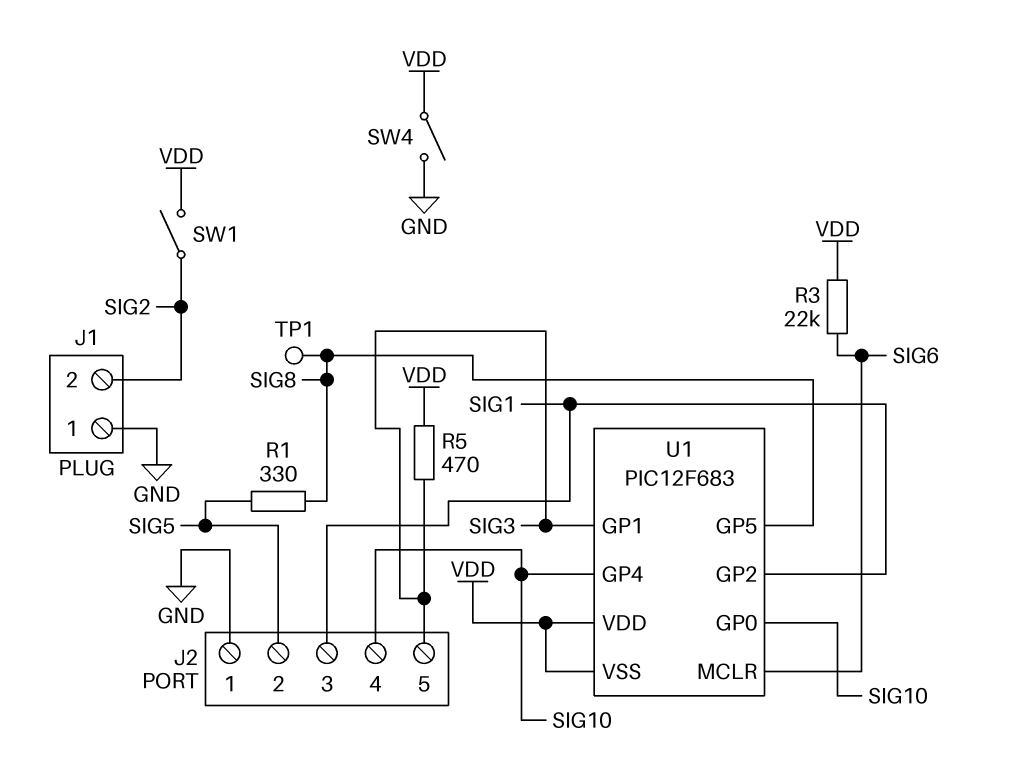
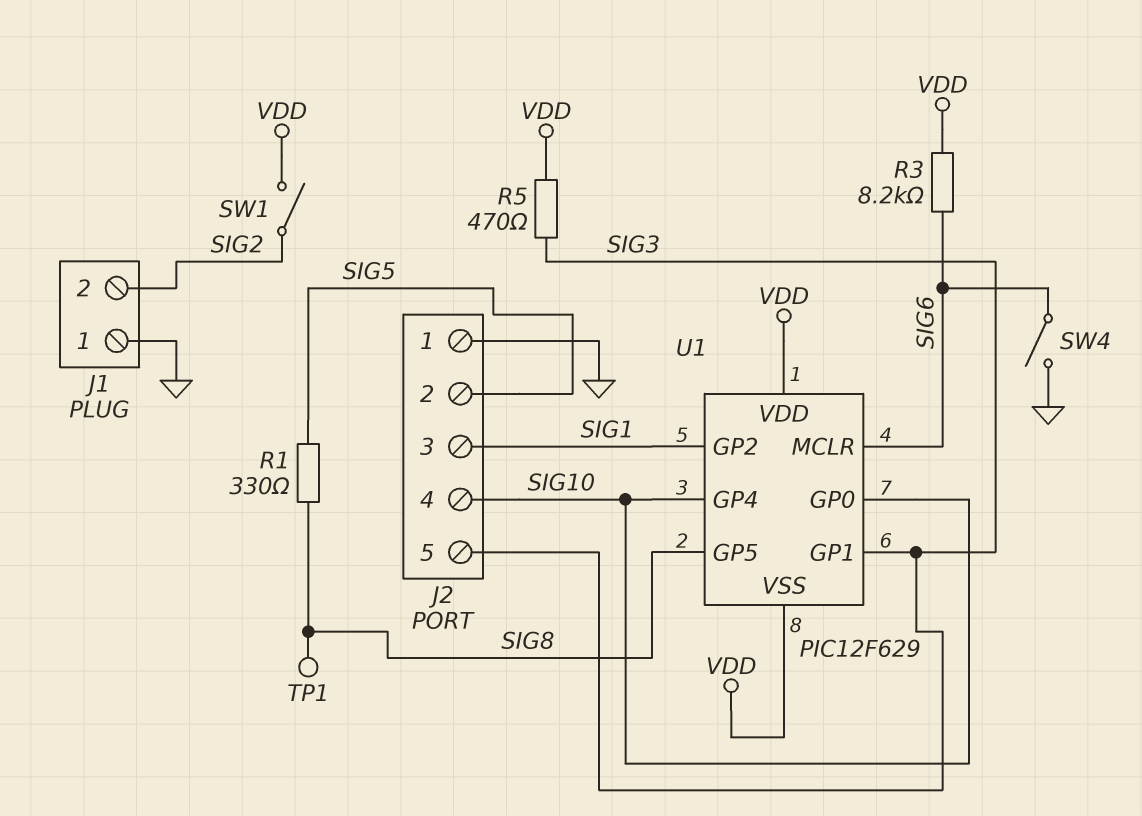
R3: 22k (SIG6, VDD) -> 8.2k (SIG6, VDD)
SW4: switch (GND, VDD) -> switch (GND, SIG6)
U1: PIC12F683 -> PIC12F629

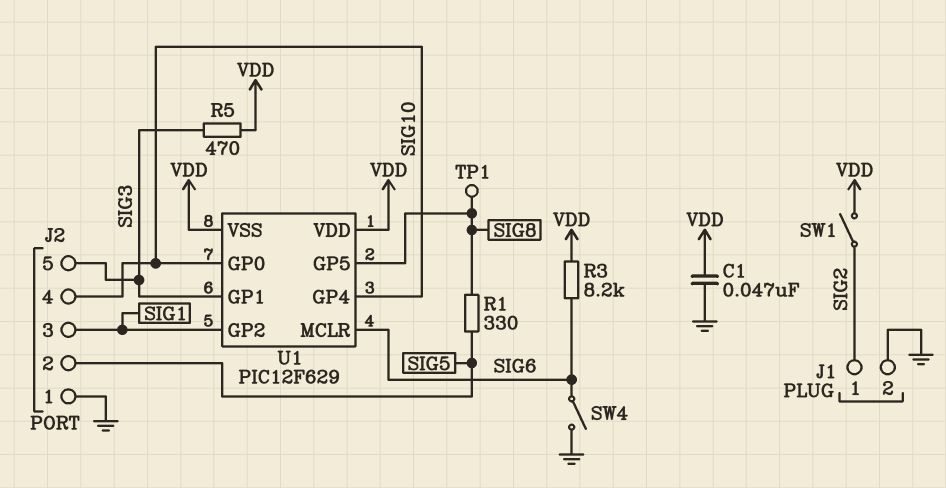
C1: none -> 47nF (GND, VDD)
J1 pin 1: GND -> SIG2
J1 pin 2: SIG2 -> GND

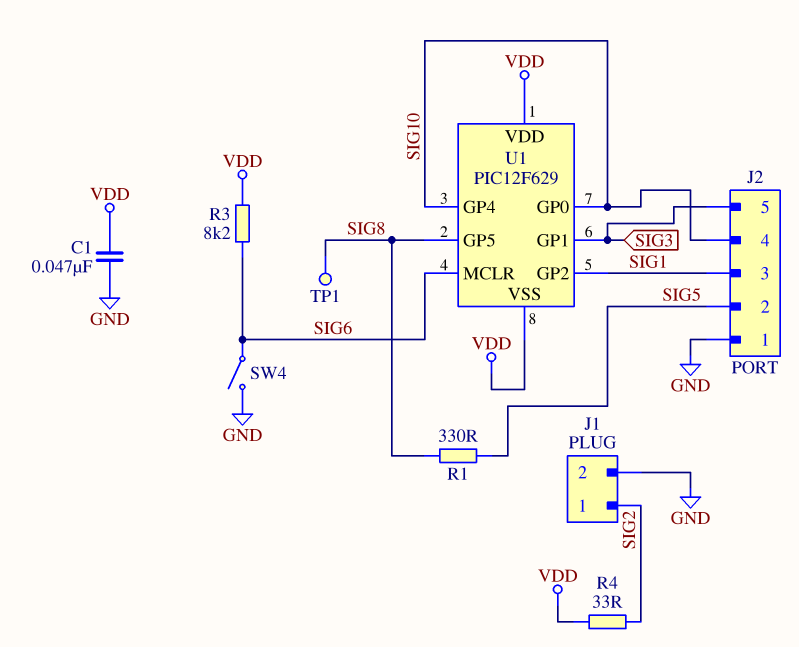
R4: none -> 33 (SIG2, VDD)
R5: 470 (SIG3, VDD) -> none
SW1: switch (SIG2, VDD) -> none

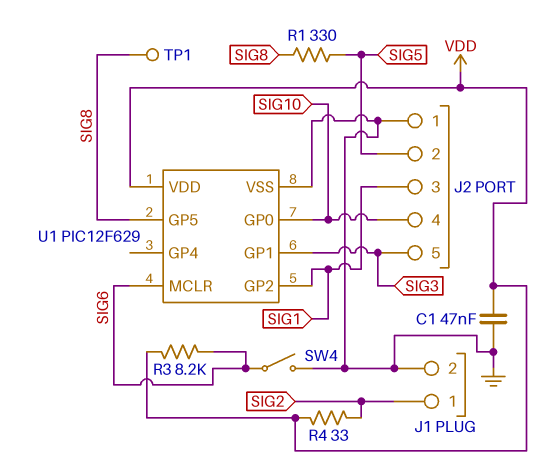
U1 pin GP4: SIG10 -> none
U1 pin VSS: VDD -> GND

